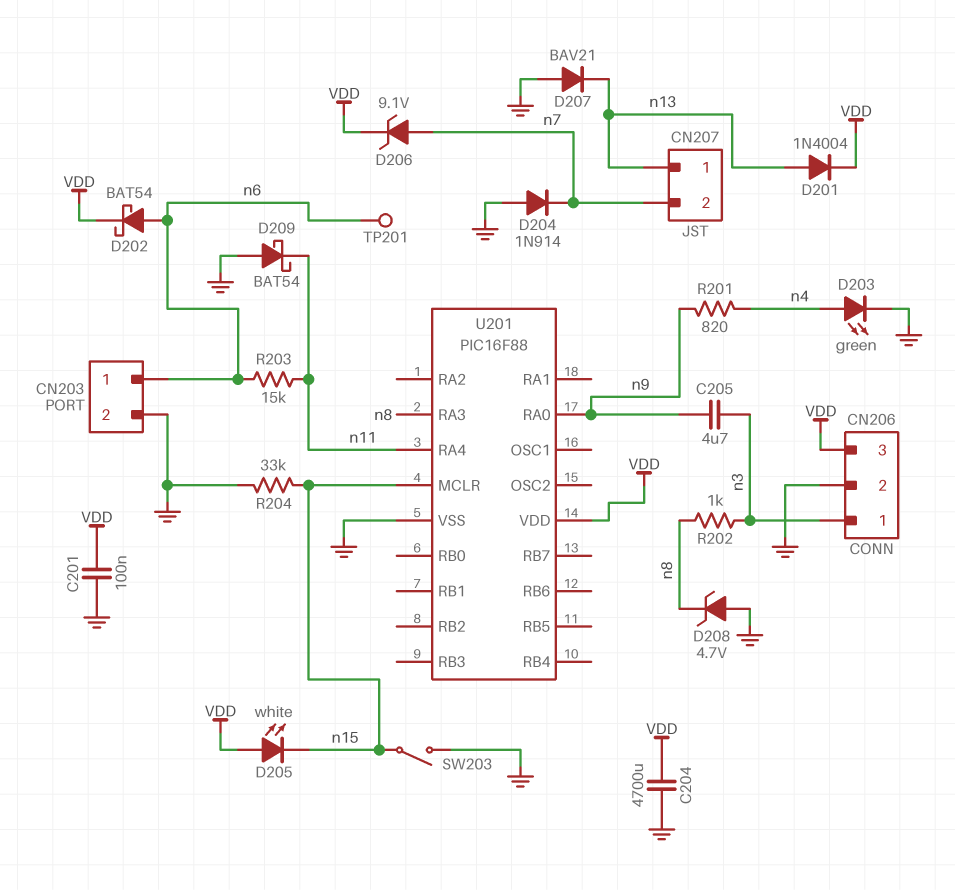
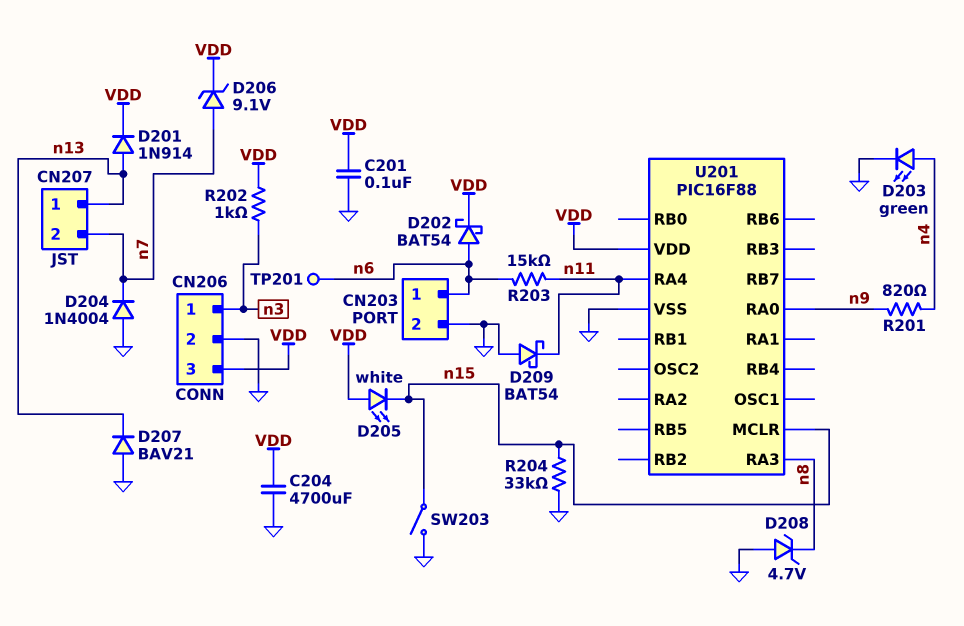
C205: 4.7uF (n3, n9) -> none
D201: diode 1N4004 (A n13, K VDD) -> diode 1N914 (A n13, K VDD)
D204: diode 1N914 (A GND, K n7) -> diode 1N4004 (A GND, K n7)
R202: 1k (n3, n8) -> 1k (VDD, n3)

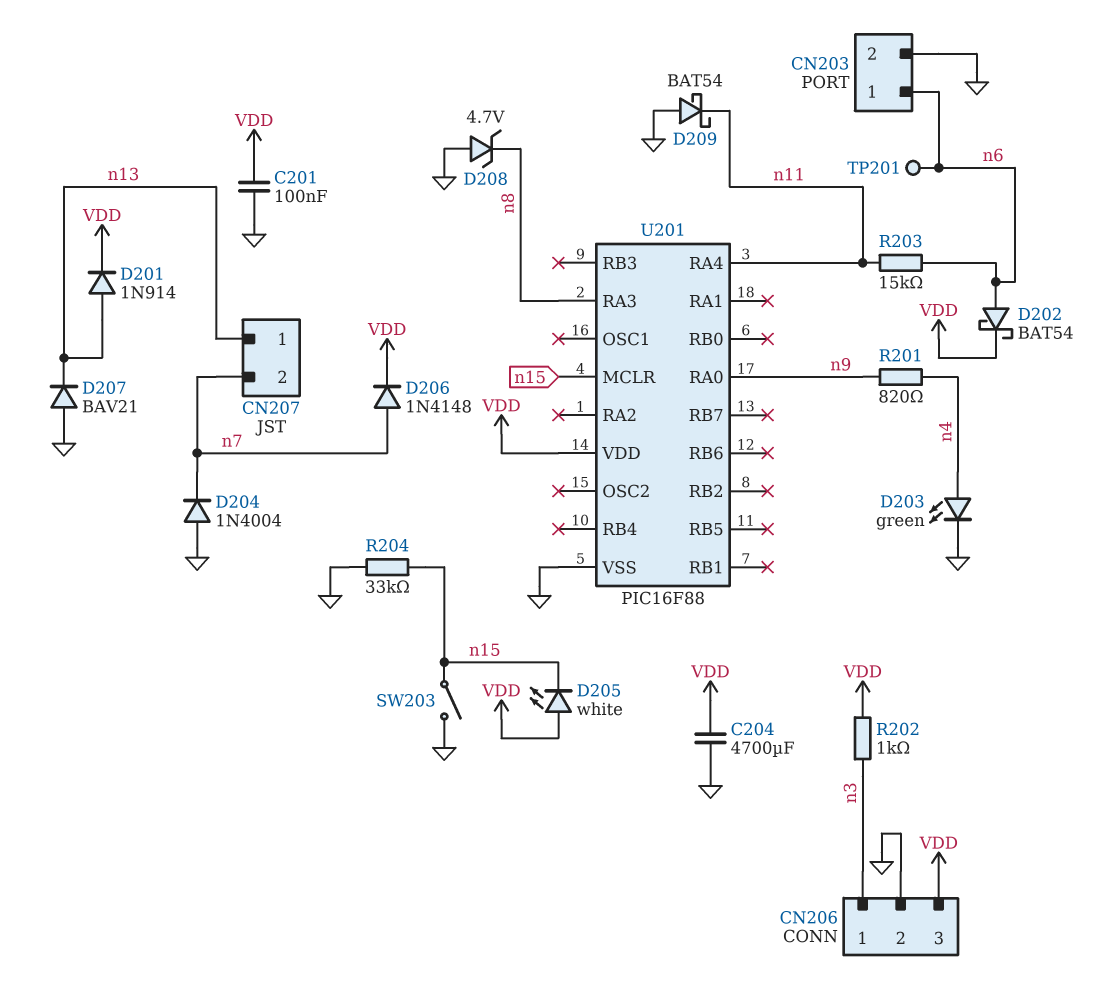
D206: zener 9.1V (A n7, K VDD) -> diode 1N4148 (A n7, K VDD)

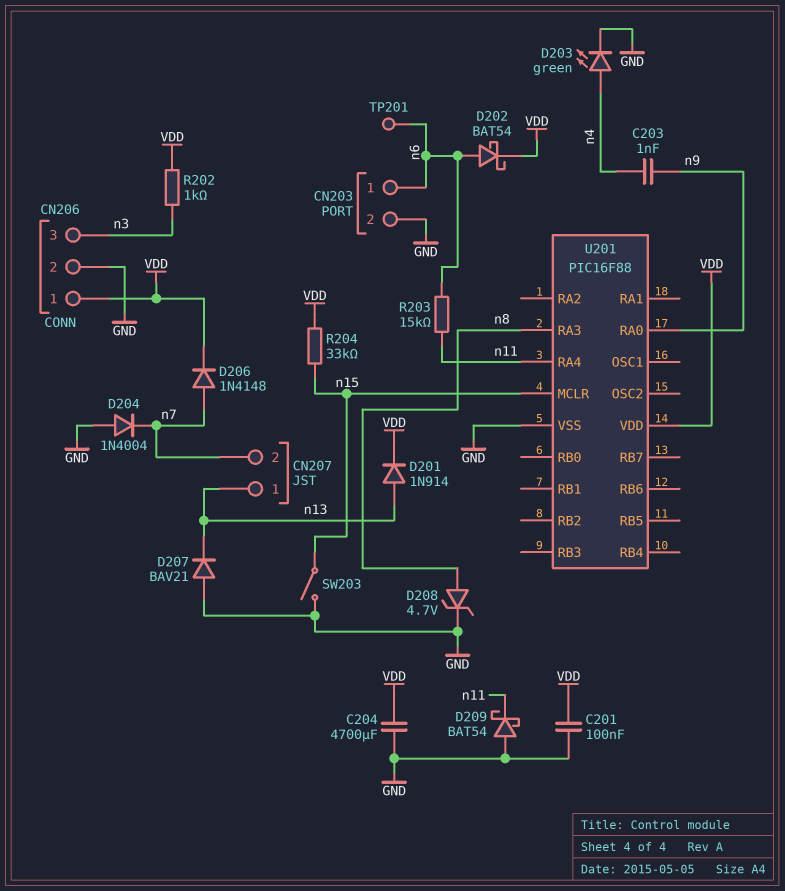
C203: none -> 1nF (n4, n9)
CN206 pin 1: n3 -> VDD
CN206 pin 3: VDD -> n3
D205: LED white (A VDD, K n15) -> none
D208: zener 4.7V (A GND, K n8) -> zener 4.7V (A n8, K GND)
R201: 820 (n4, n9) -> none
R204: 33k (GND, n15) -> 33k (VDD, n15)

